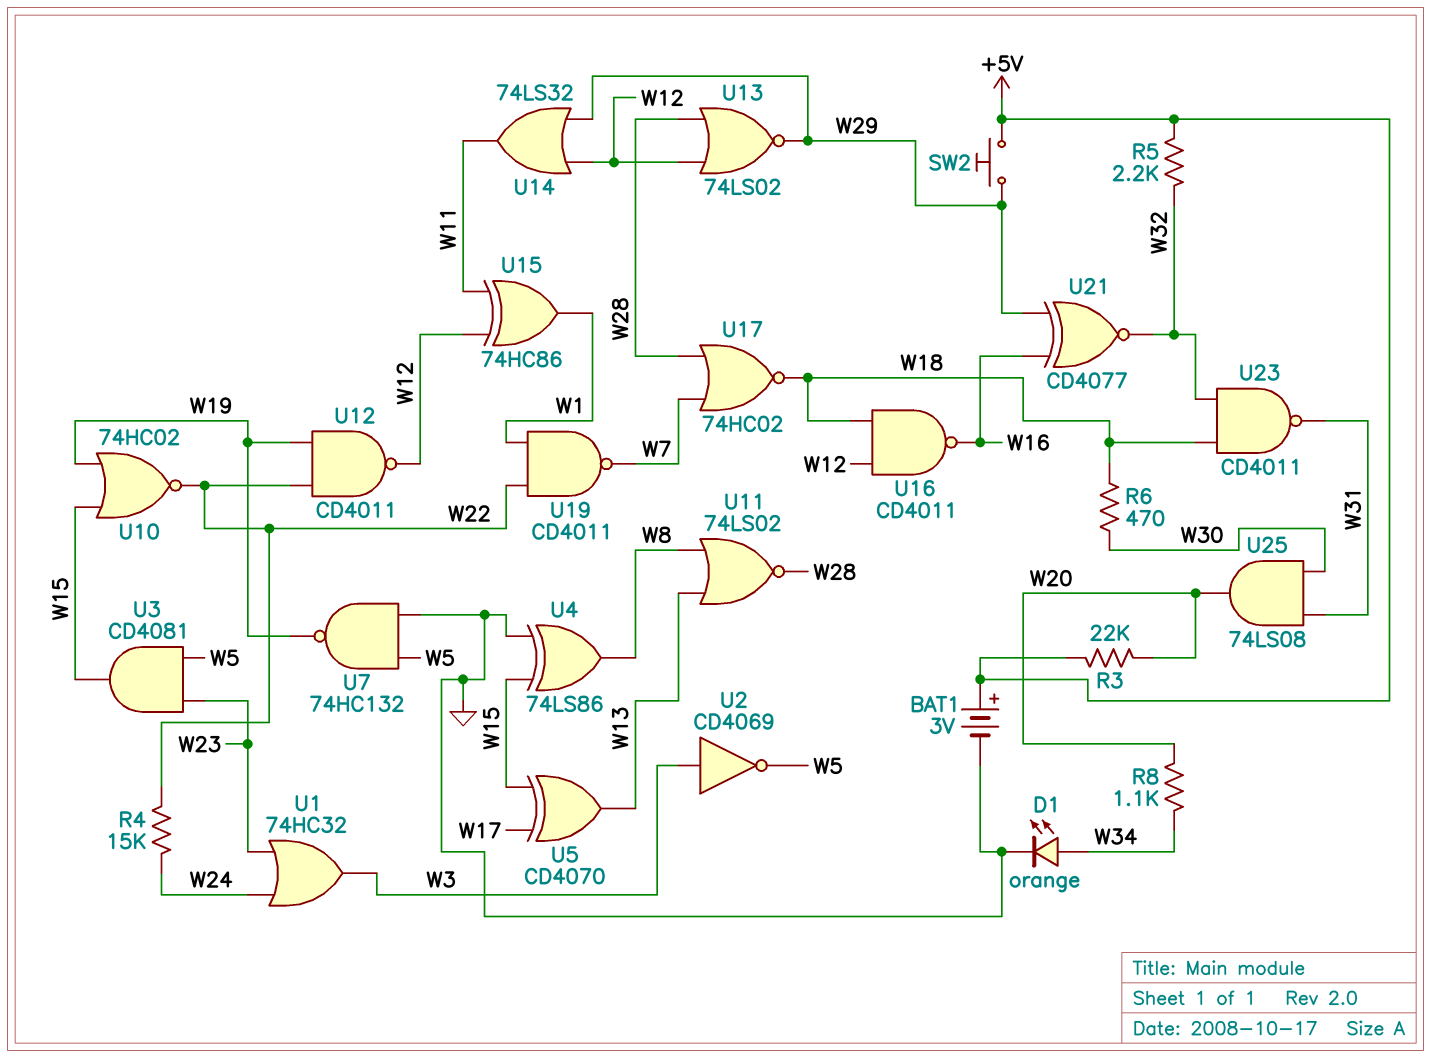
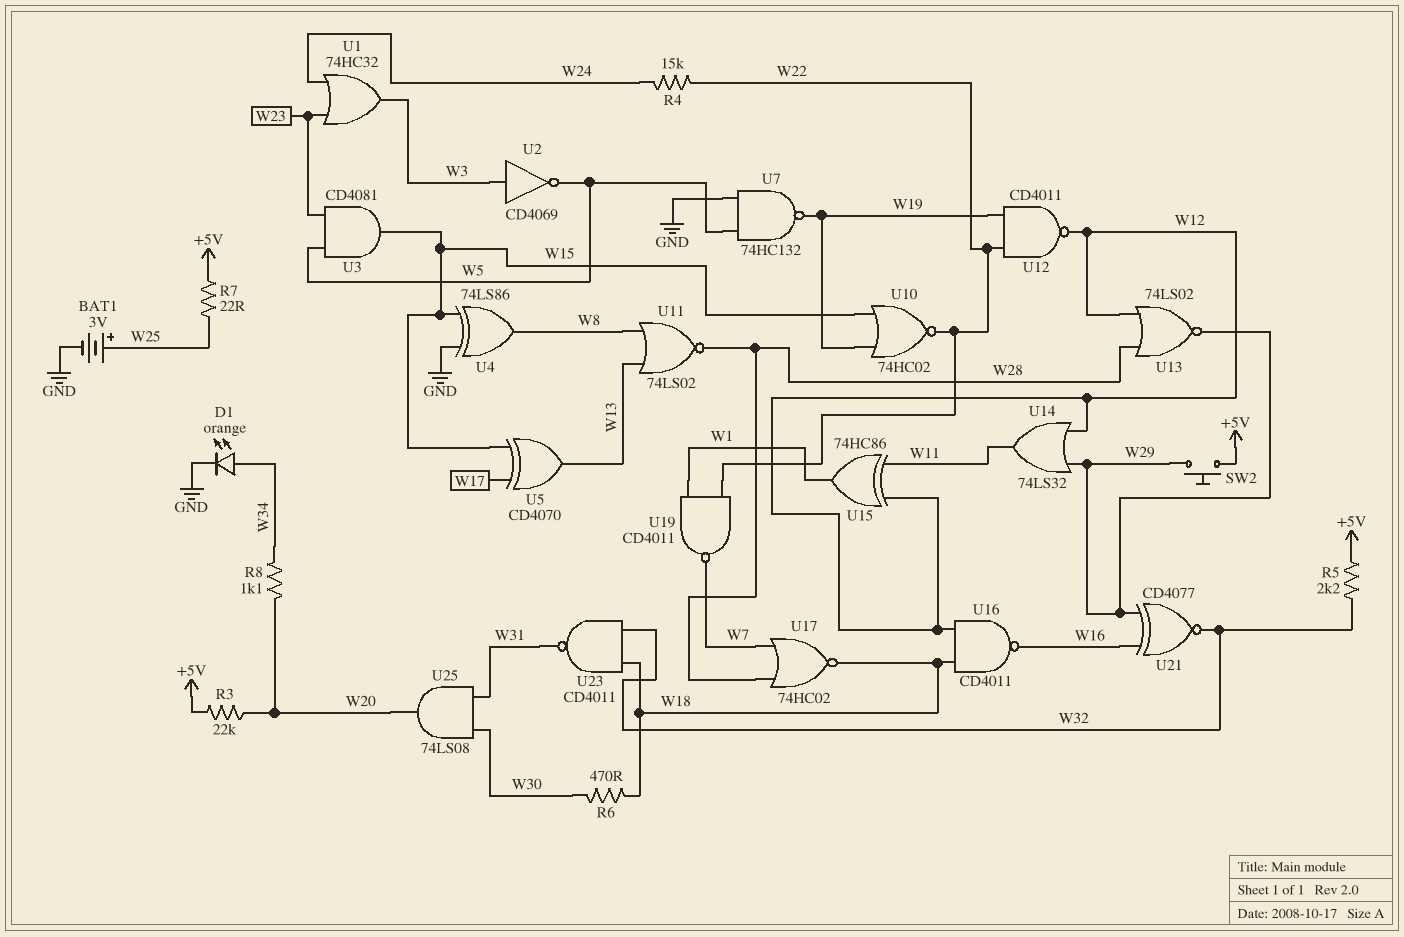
BAT1: 3V (plus +5V, minus GND) -> 3V (plus W25, minus GND)
R7: none -> 22 (+5V, W25)

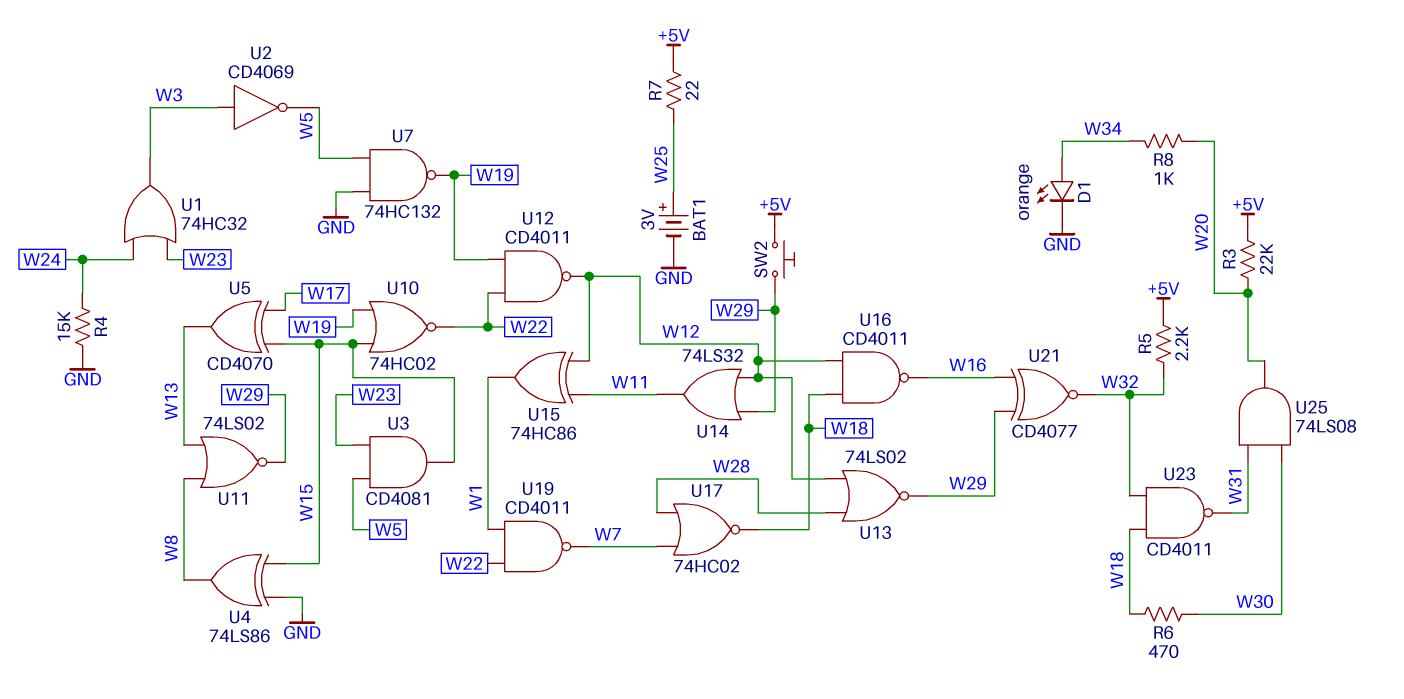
R4: 15k (W22, W24) -> 15k (GND, W24)
R8: 1.1k (W20, W34) -> 1k (W20, W34)
U11: NOR 74LS02 (in W8, in W13, out W28) -> NOR 74LS02 (in W8, in W13, out W29)

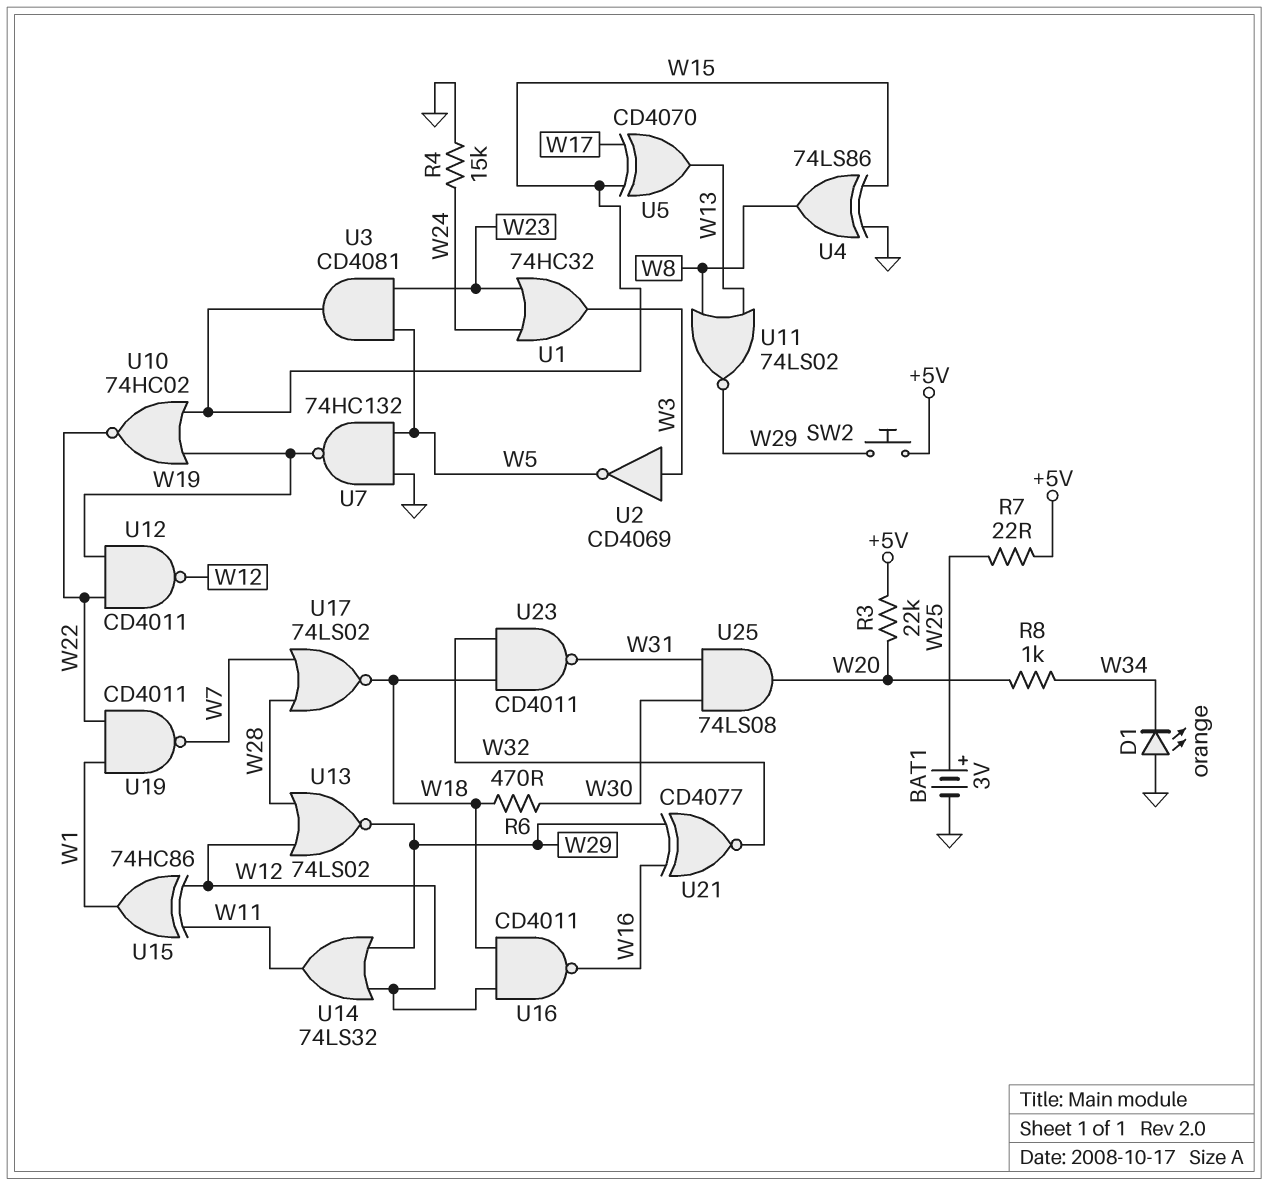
D1: LED orange (A W34, K GND) -> LED orange (A GND, K W34)
R5: 2.2k (+5V, W32) -> none
U17: NOR 74HC02 (in W7, in W28, out W18) -> NOR 74LS02 (in W7, in W28, out W18)

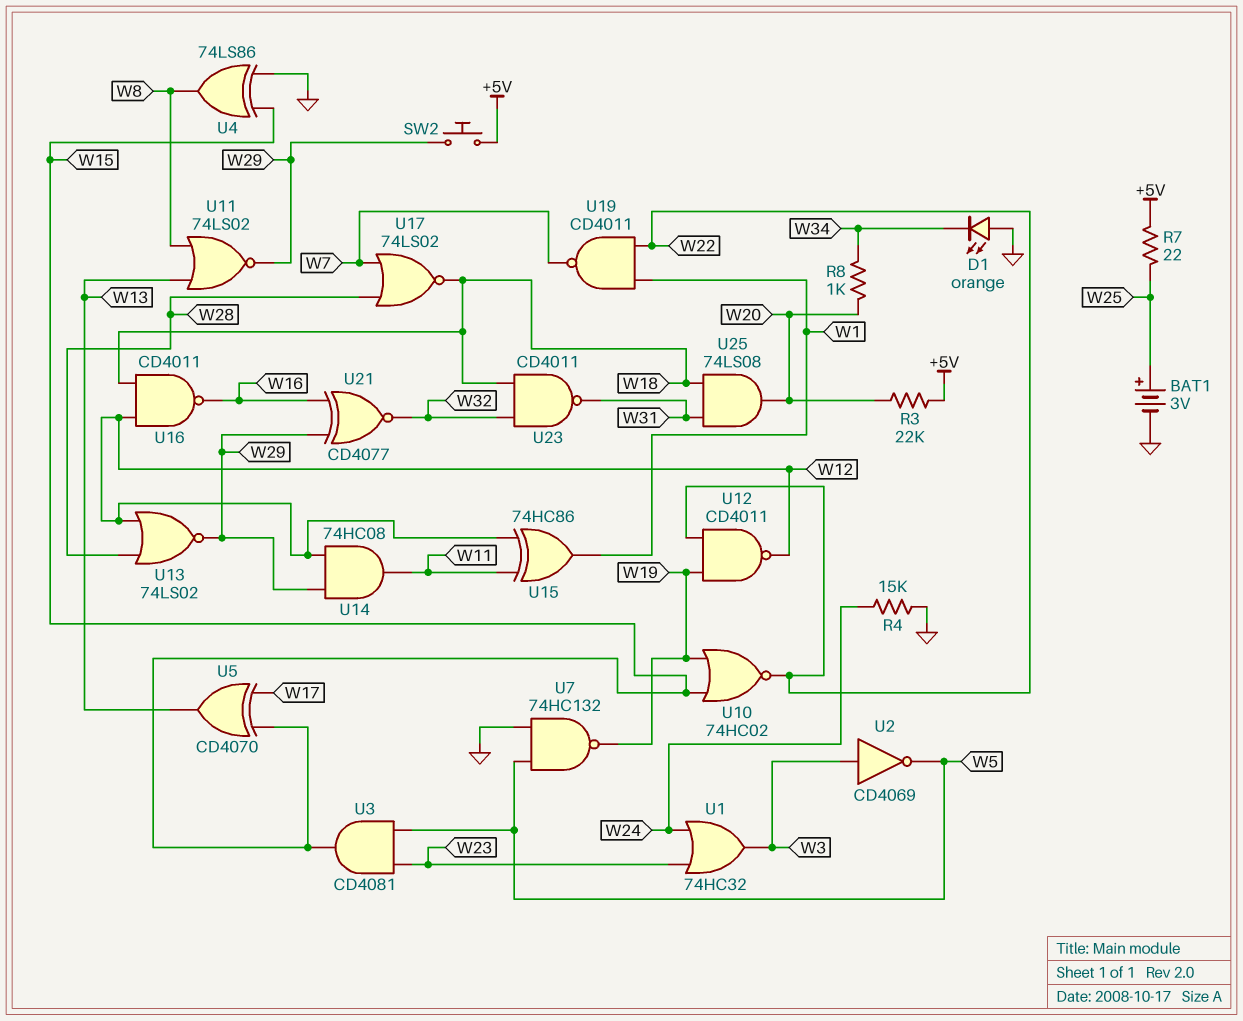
R6: 470 (W18, W30) -> none
U14: OR 74LS32 (in W12, in W29, out W11) -> AND 74HC08 (in W12, in W29, out W11)
U25: AND 74LS08 (in W30, in W31, out W20) -> AND 74LS08 (in W18, in W31, out W20)

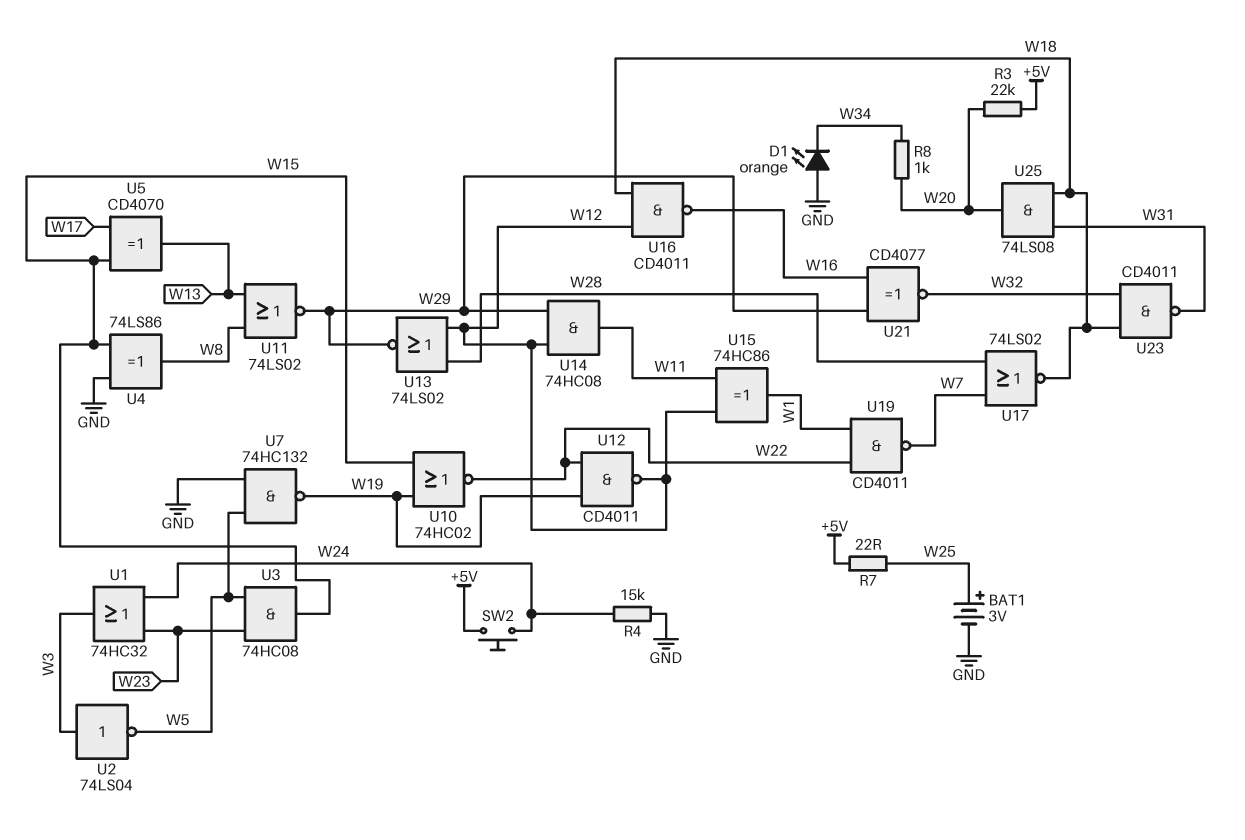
SW2: button (+5V, W29) -> button (+5V, W24)
U2: NOT CD4069 (in W3, out W5) -> NOT 74LS04 (in W3, out W5)
U3: AND CD4081 (in W5, in W23, out W15) -> AND 74HC08 (in W5, in W23, out W15)

